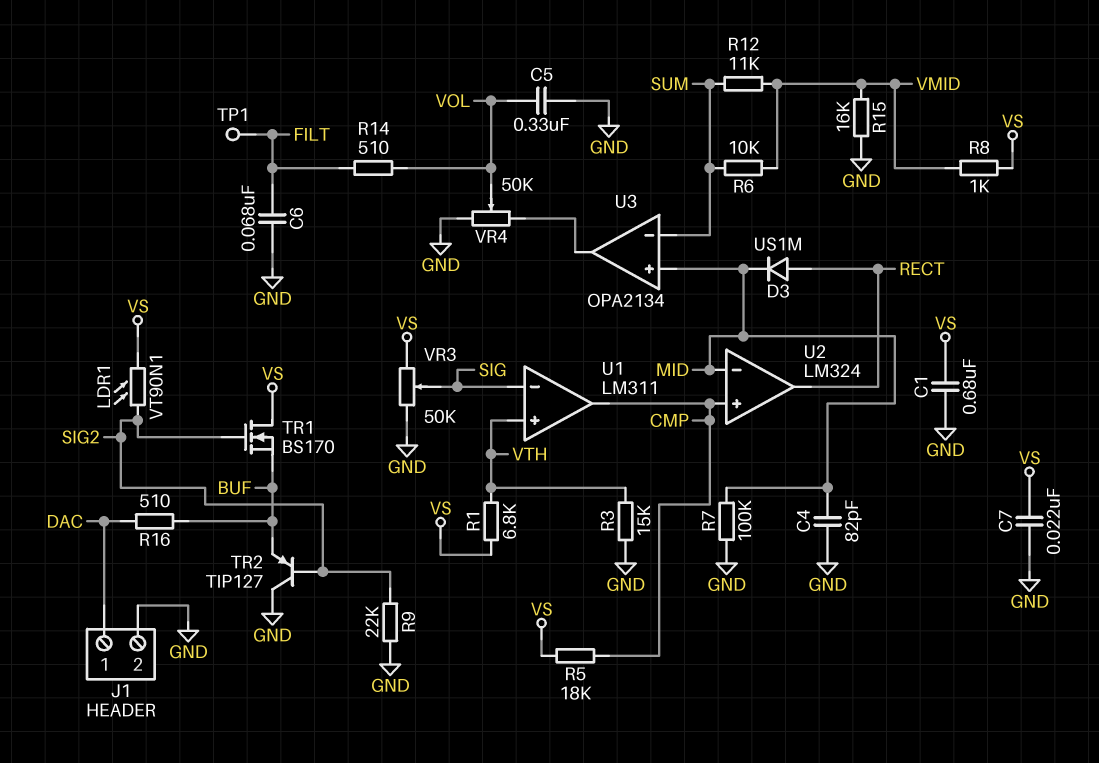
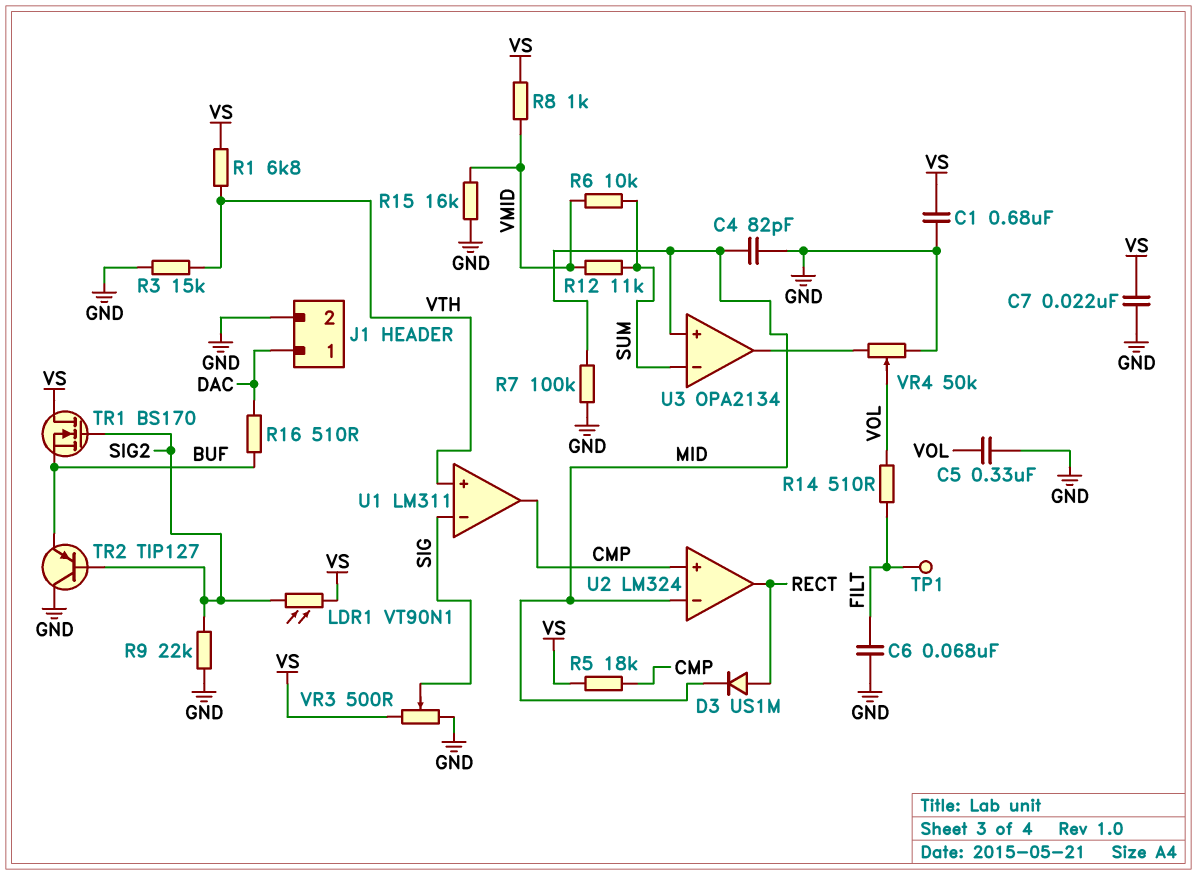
VR3: 50k (GND, VS, wiper SIG) -> 500 (GND, VS, wiper SIG)

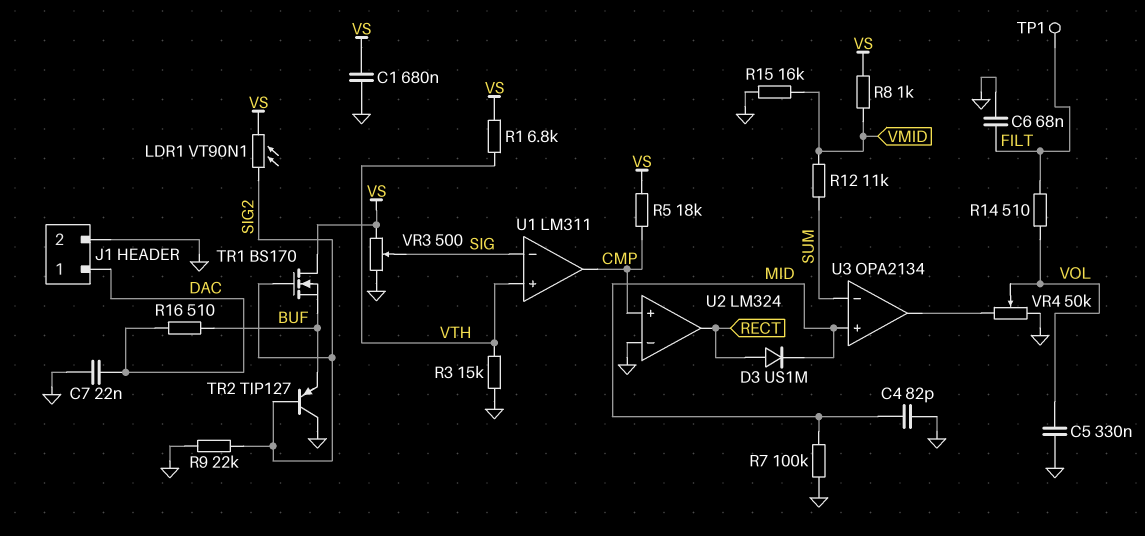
C7: 22nF (GND, VS) -> 22nF (DAC, GND)
R6: 10k (SUM, VMID) -> none
U2 pin in-: MID -> GND

